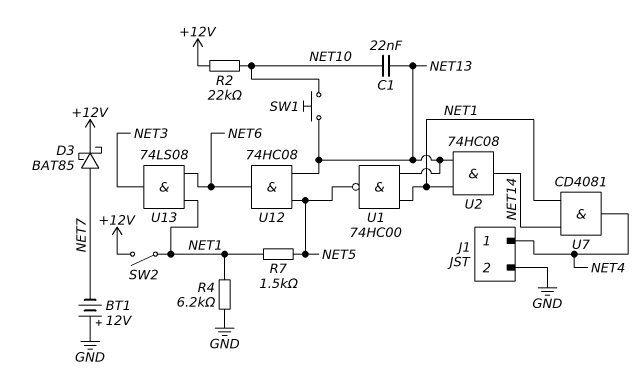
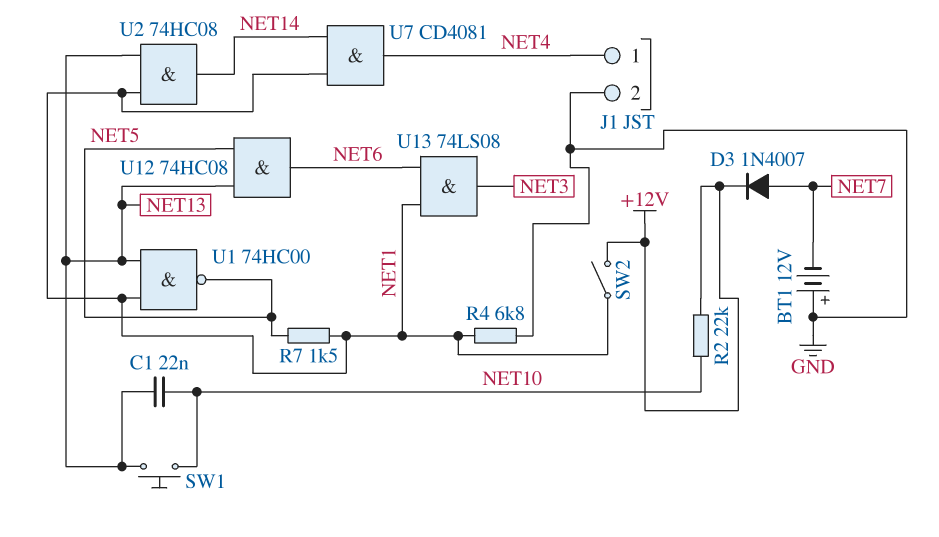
D3: schottky BAT85 (A NET7, K +12V) -> diode 1N4007 (A NET7, K +12V)
R4: 6.2k (GND, NET1) -> 6.8k (GND, NET1)

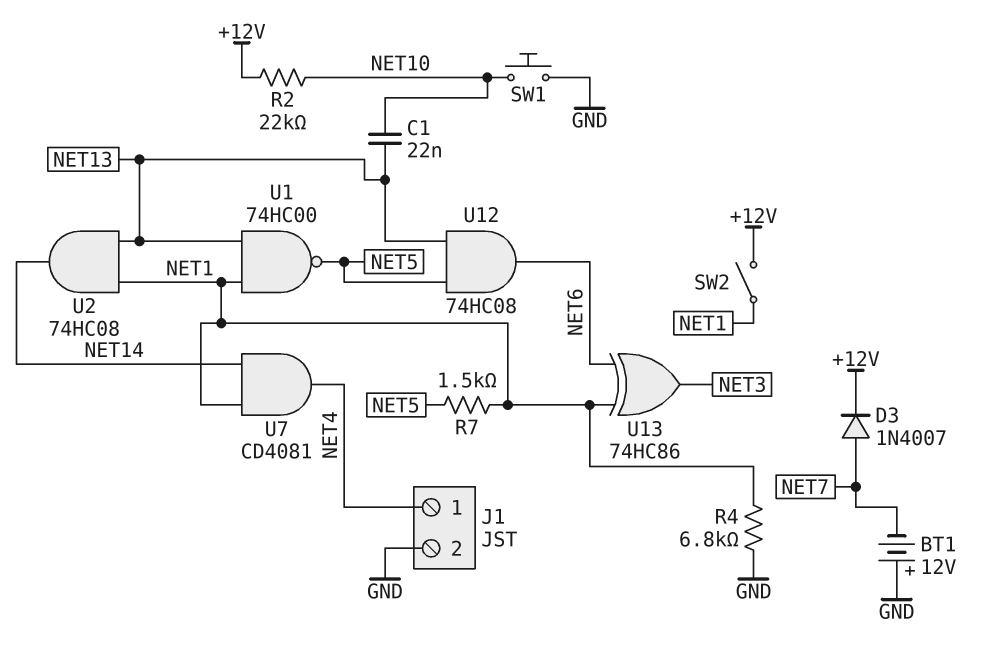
SW1: button (NET10, NET13) -> button (GND, NET10)
U13: AND 74LS08 (in NET1, in NET6, out NET3) -> XOR 74HC86 (in NET1, in NET6, out NET3)

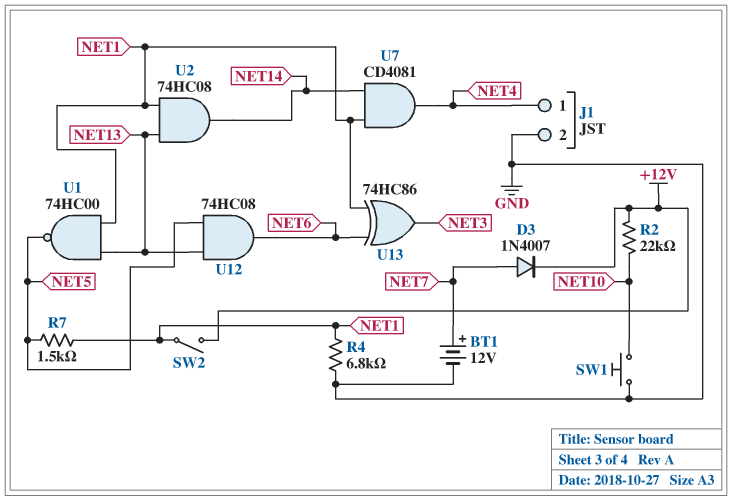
BT1: 12V (plus GND, minus NET7) -> 12V (plus NET7, minus GND)
C1: 22nF (NET10, NET13) -> none

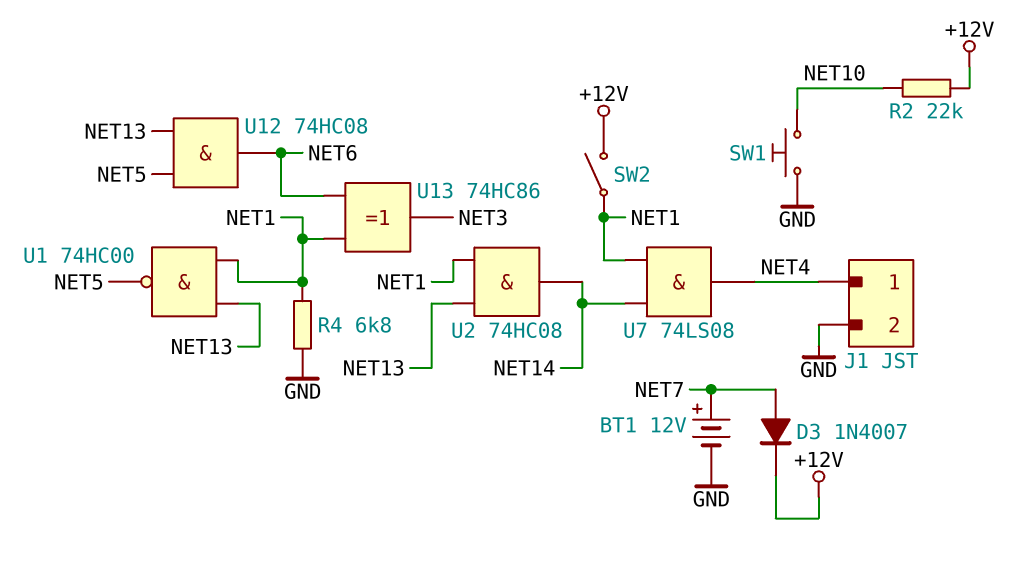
R7: 1.5k (NET1, NET5) -> none
U7: AND CD4081 (in NET1, in NET14, out NET4) -> AND 74LS08 (in NET1, in NET14, out NET4)

